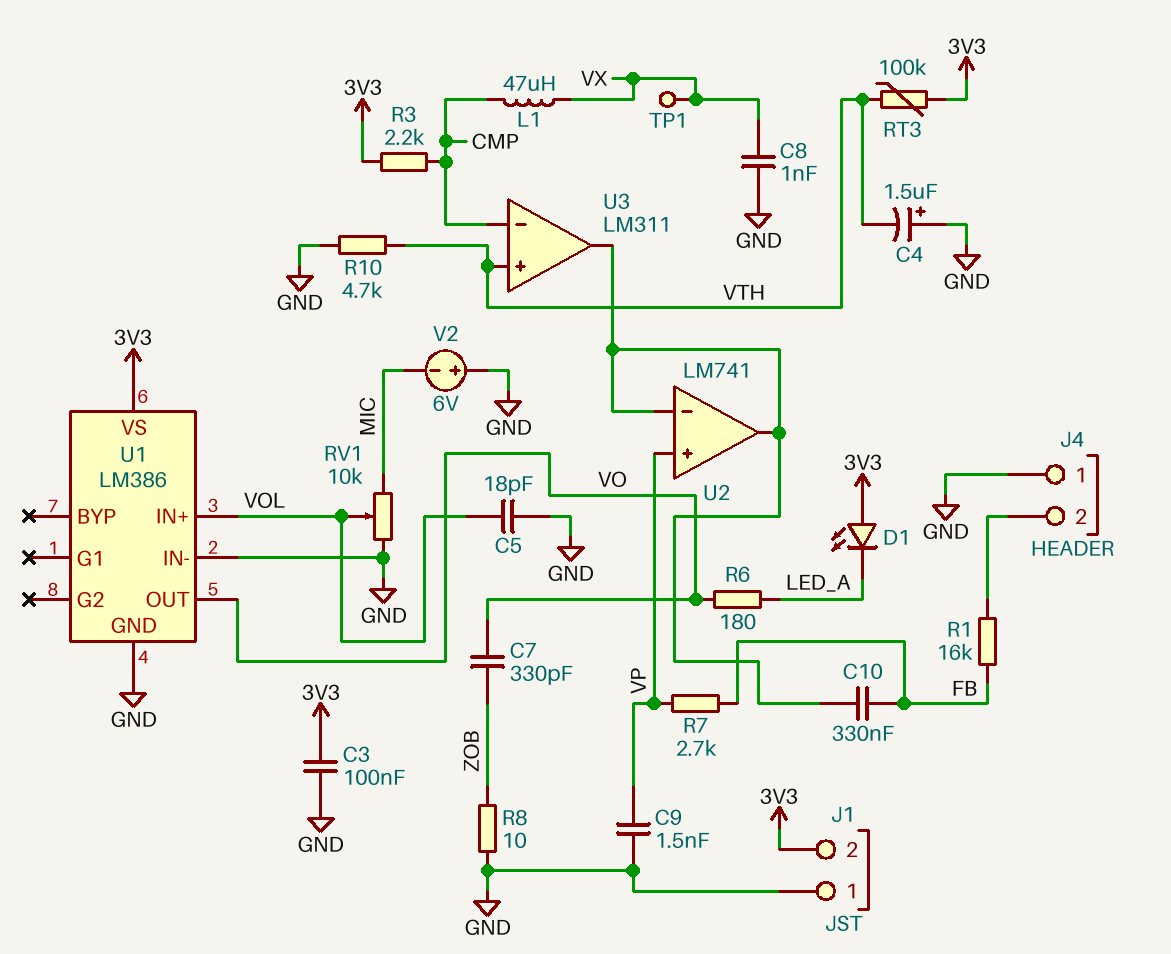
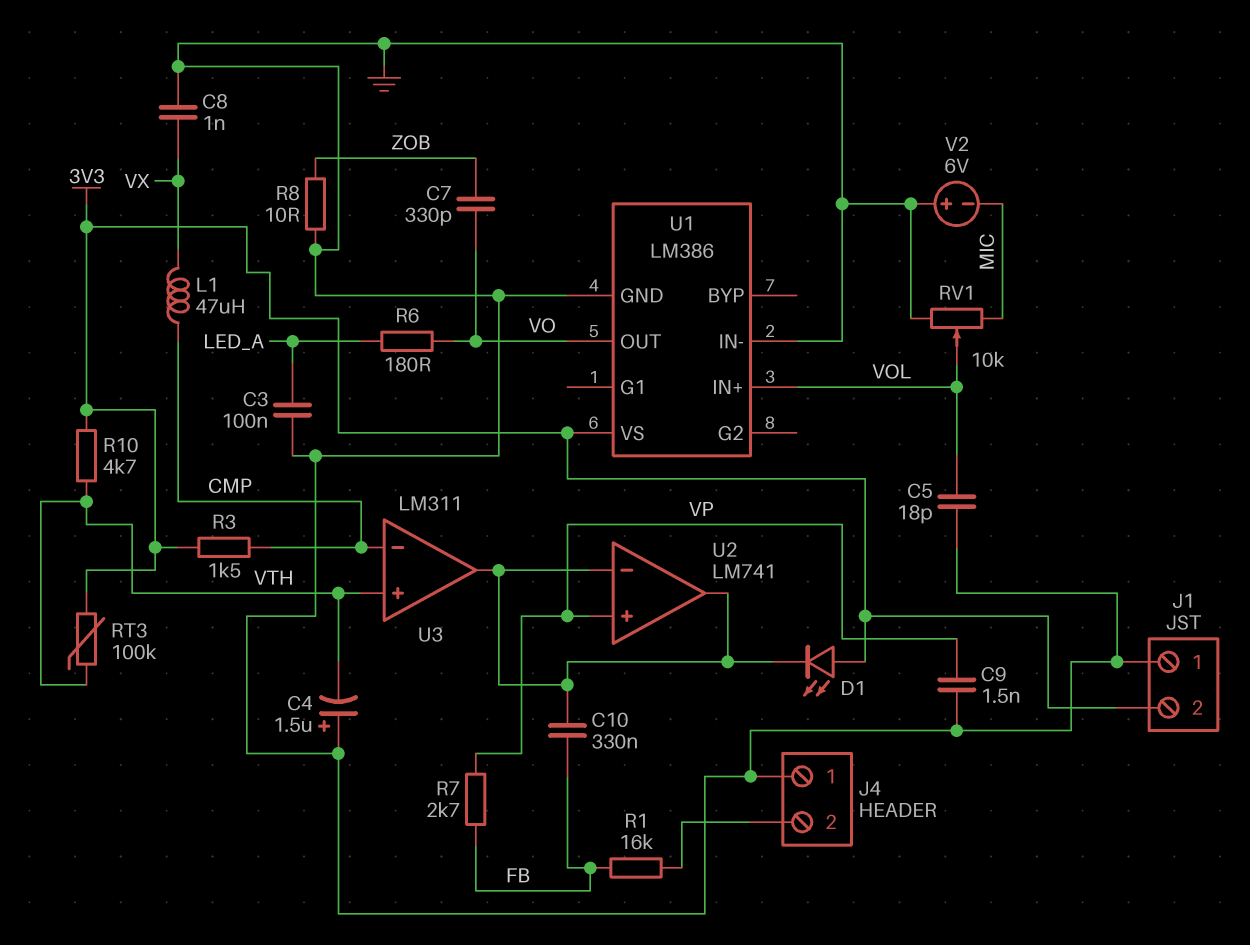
C3: 100nF (3V3, GND) -> 100nF (GND, LED_A)
D1: LED (A 3V3, K LED_A) -> LED (A 3V3, K U2/in-)
R3: 2.2k (3V3, CMP) -> 1.5k (3V3, CMP)
R10: 4.7k (GND, VTH) -> 4.7k (3V3, VTH)
TP1: test point (VX) -> none

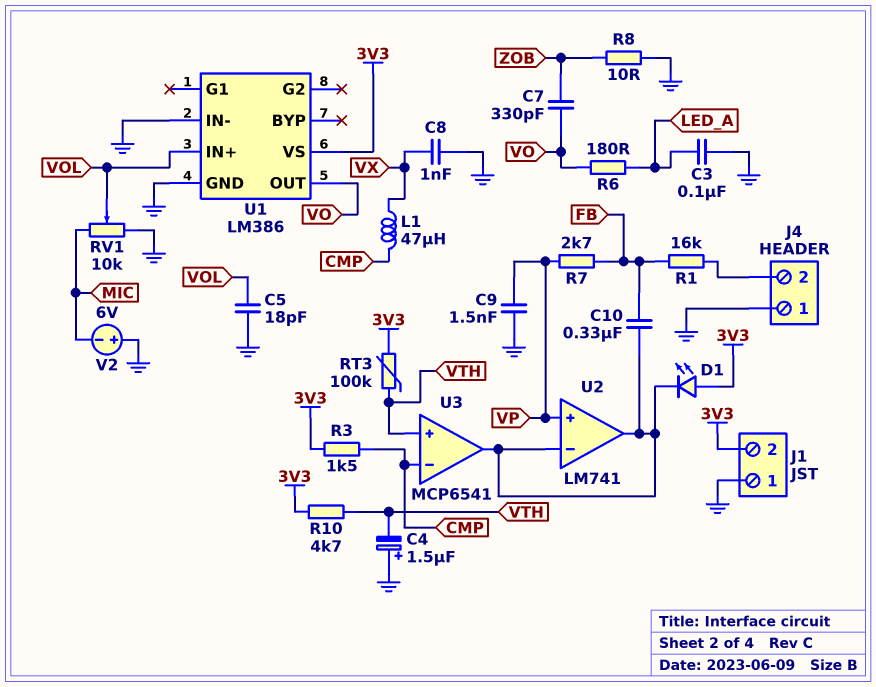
U3: LM311 -> MCP6541

